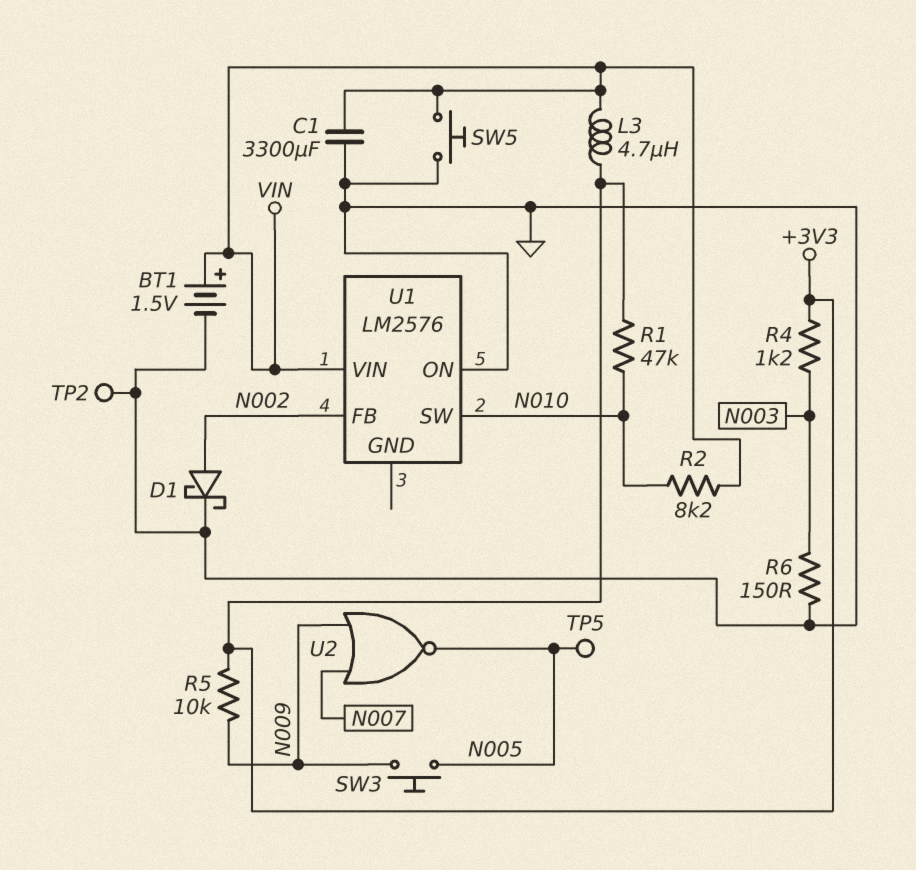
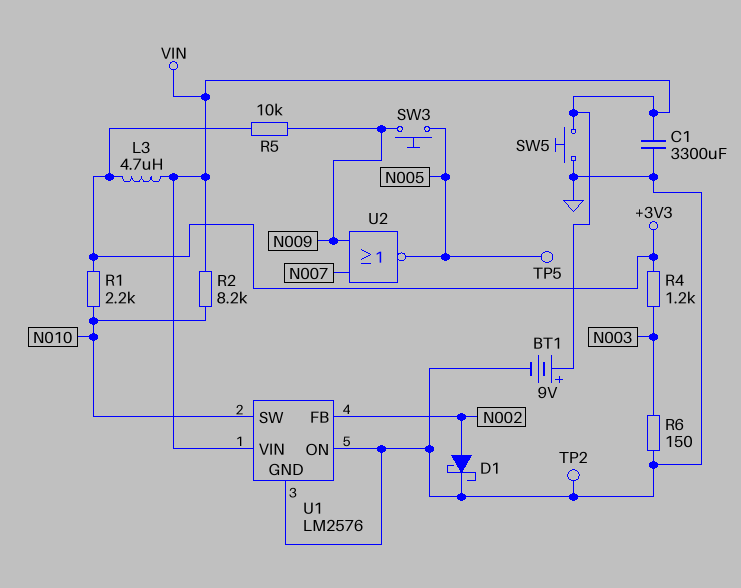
BT1: 1.5V (plus VIN, minus GND) -> 9V (plus VIN, minus GND)
R1: 47k (+3V3, N010) -> 2.2k (+3V3, N010)
U1 pin GND: none -> GND

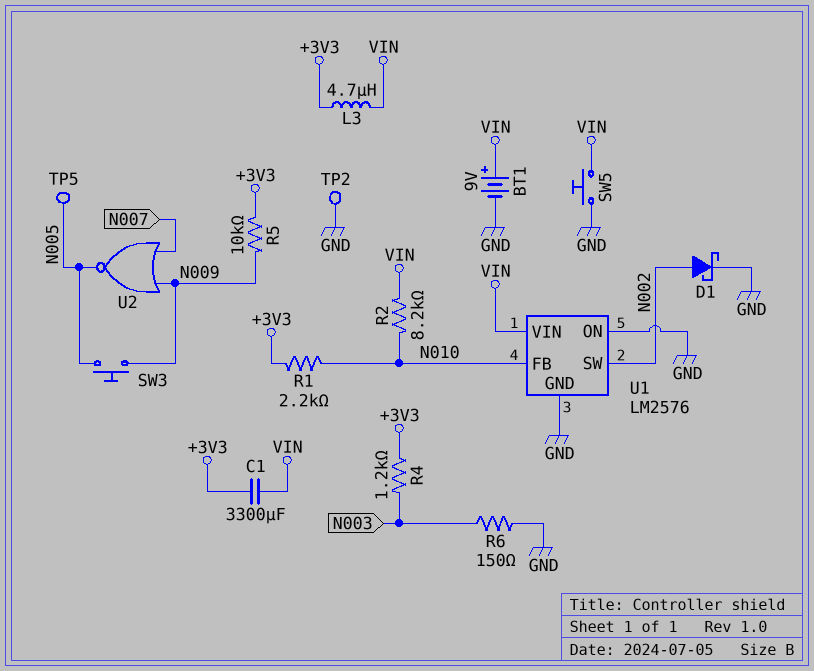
C1: 3300uF (GND, VIN) -> 3300uF (+3V3, VIN)
U1 pin FB: N002 -> N010
U1 pin SW: N010 -> N002

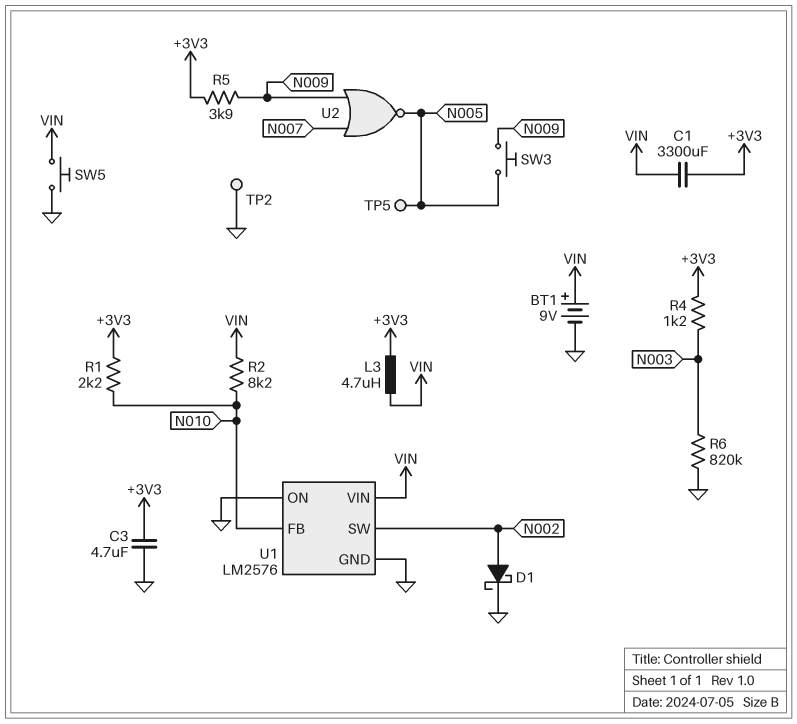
C3: none -> 4.7uF (+3V3, GND)
R5: 10k (+3V3, N009) -> 3.9k (+3V3, N009)
R6: 150 (GND, N003) -> 820k (GND, N003)

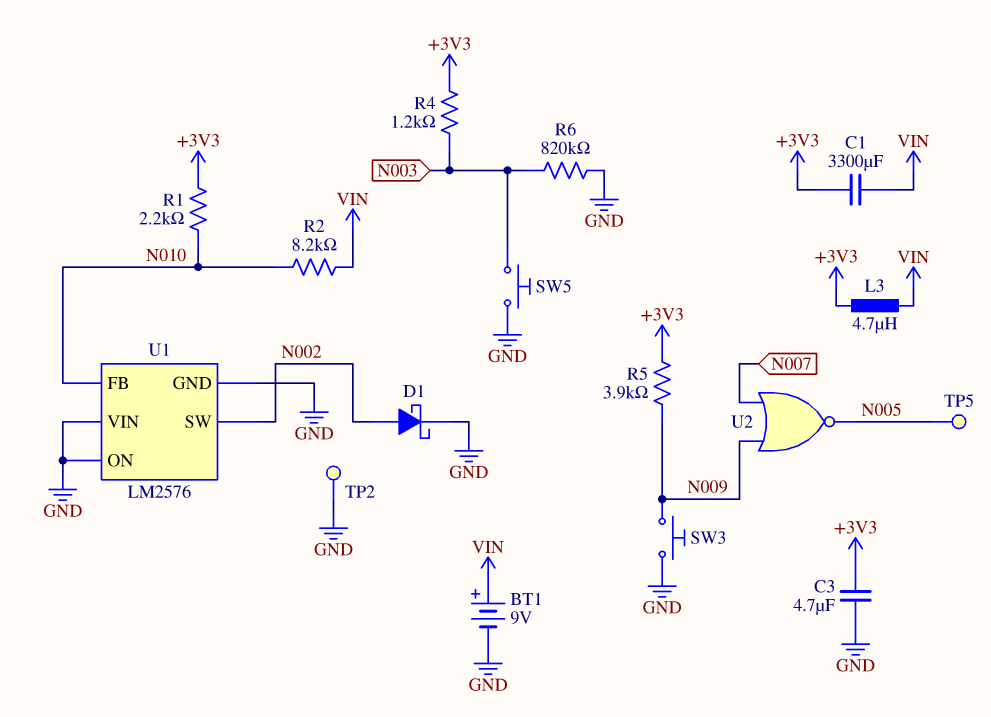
SW3: button (N005, N009) -> button (GND, N009)
SW5: button (GND, VIN) -> button (GND, N003)
U1 pin VIN: VIN -> GND

